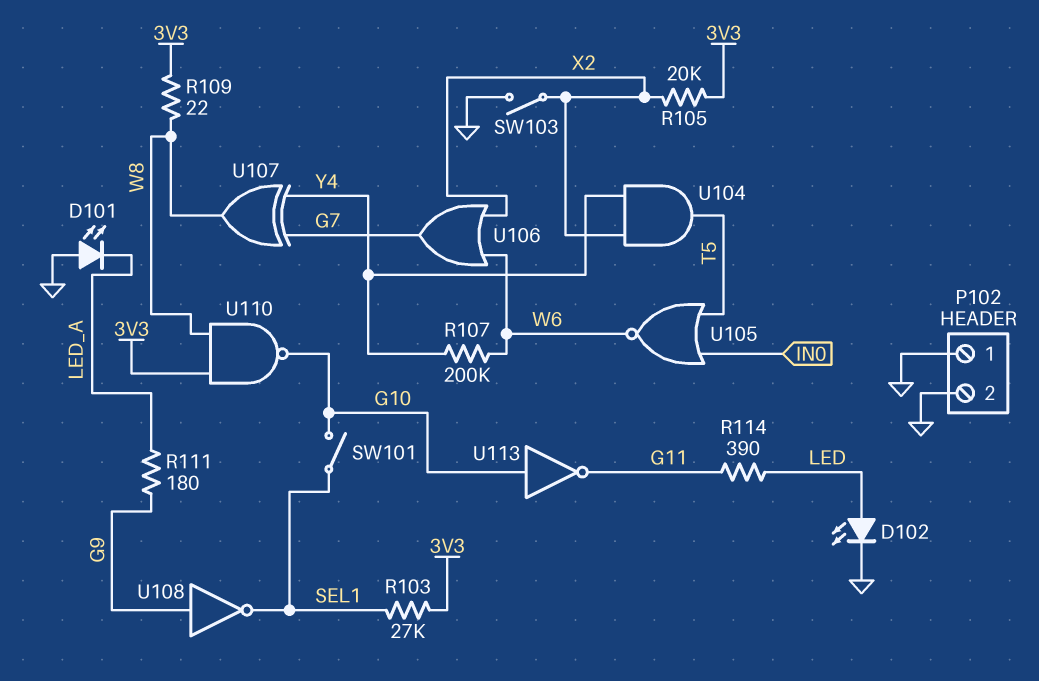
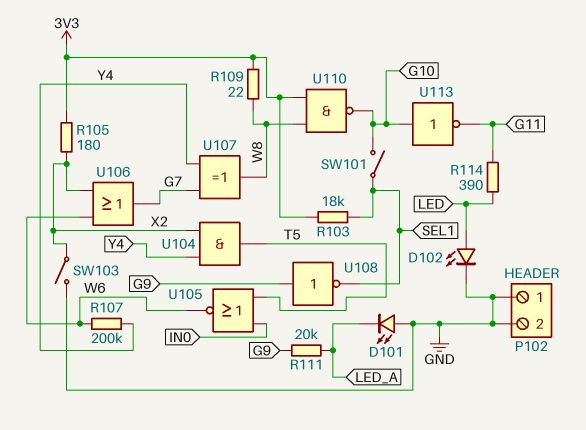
R103: 27k (3V3, SEL1) -> 18k (3V3, SEL1)
R105: 20k (3V3, X2) -> 180 (3V3, X2)
R111: 180 (G9, LED_A) -> 20k (G9, LED_A)

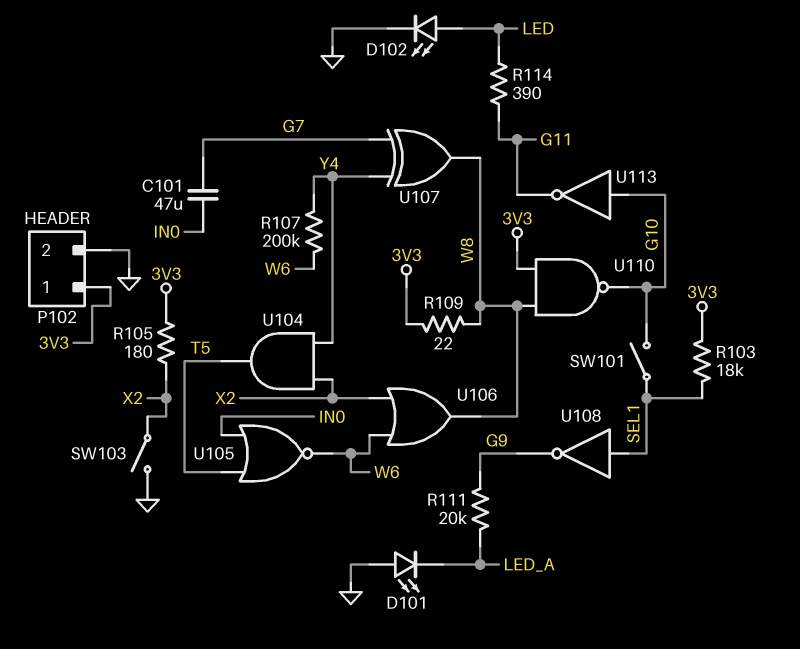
C101: none -> 47uF (G7, IN0)
P102 pin 1: GND -> 3V3
U106: OR (in W6, in X2, out G7) -> OR (in W6, in X2, out W8)
U108: NOT (in G9, out SEL1) -> NOT (in SEL1, out G9)

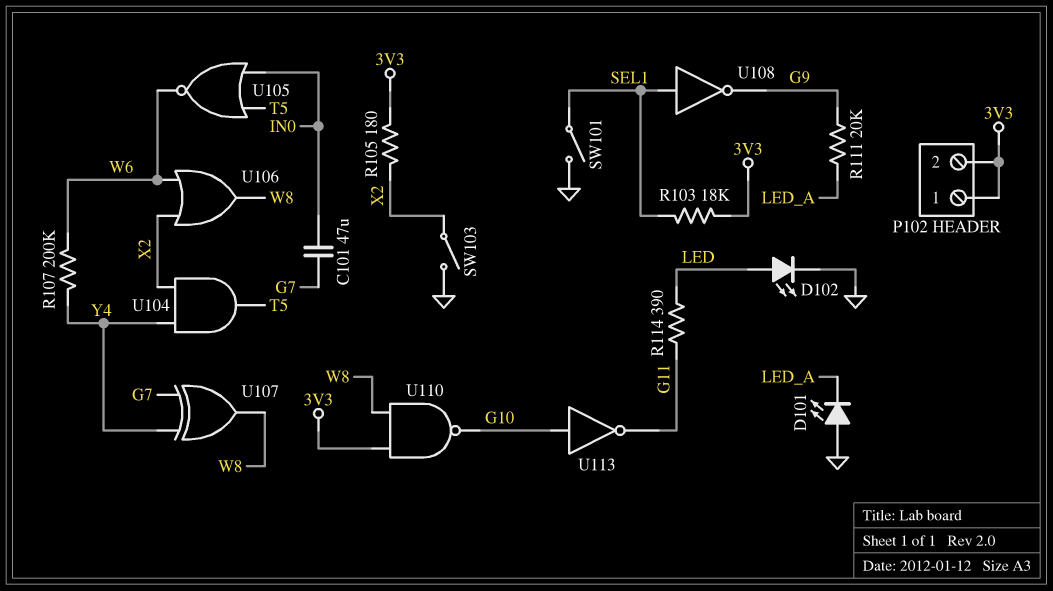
P102 pin 2: GND -> 3V3
R109: 22 (3V3, W8) -> none
SW101: switch (G10, SEL1) -> switch (GND, SEL1)

